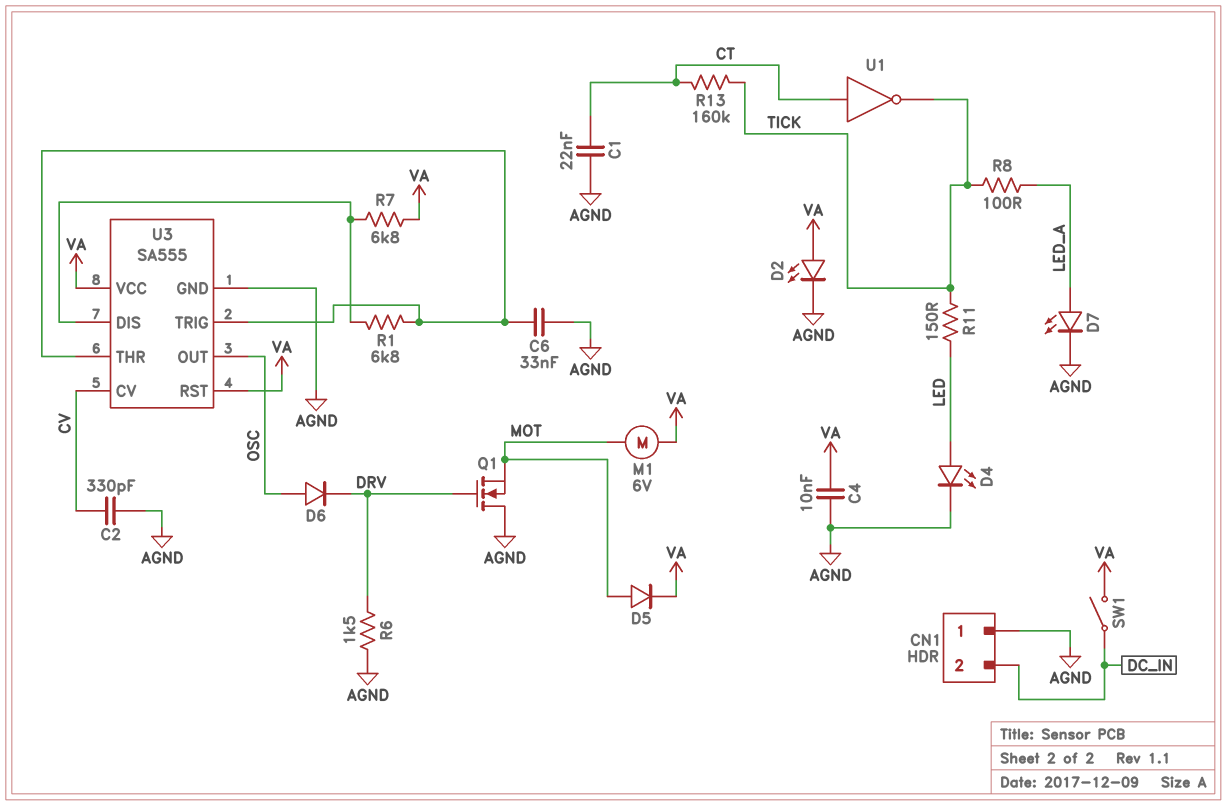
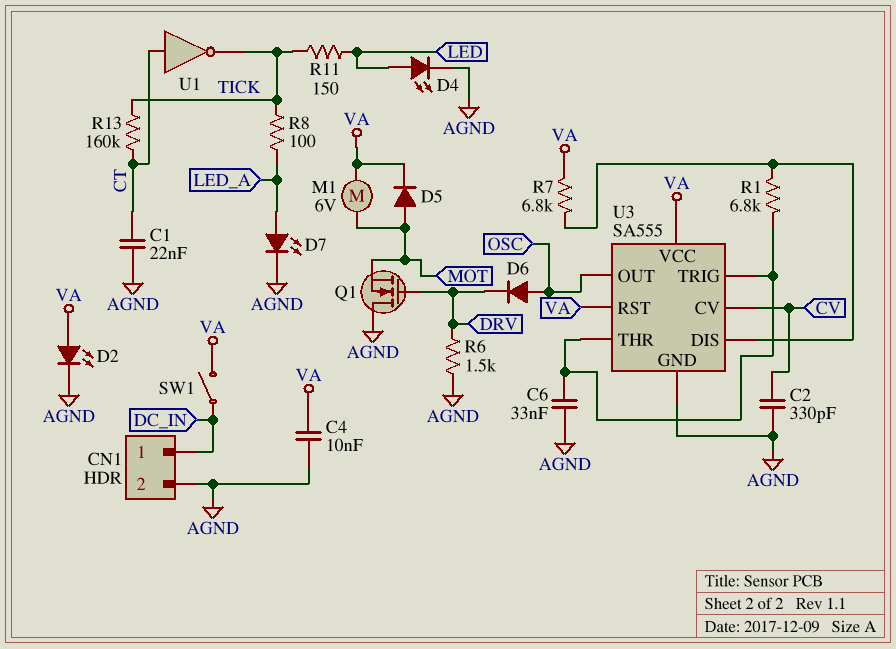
CN1 pin 1: AGND -> DC_IN
CN1 pin 2: DC_IN -> AGND

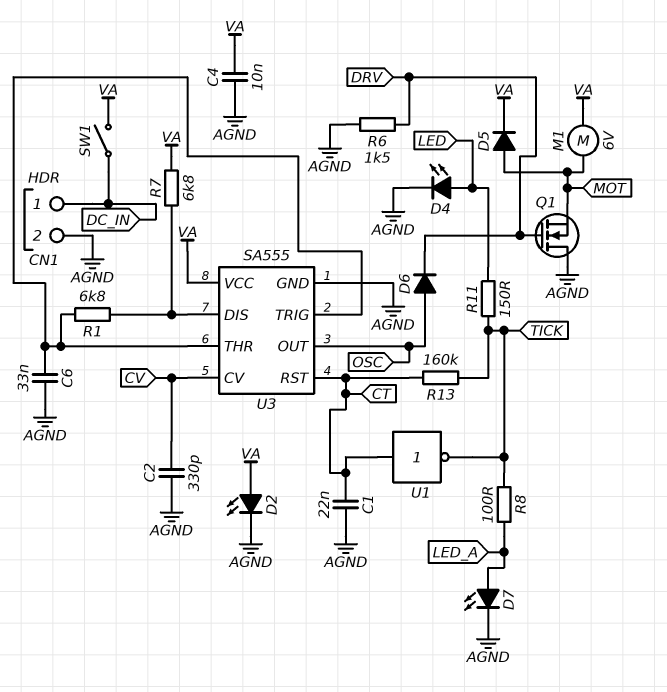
U3 pin RST: VA -> CT

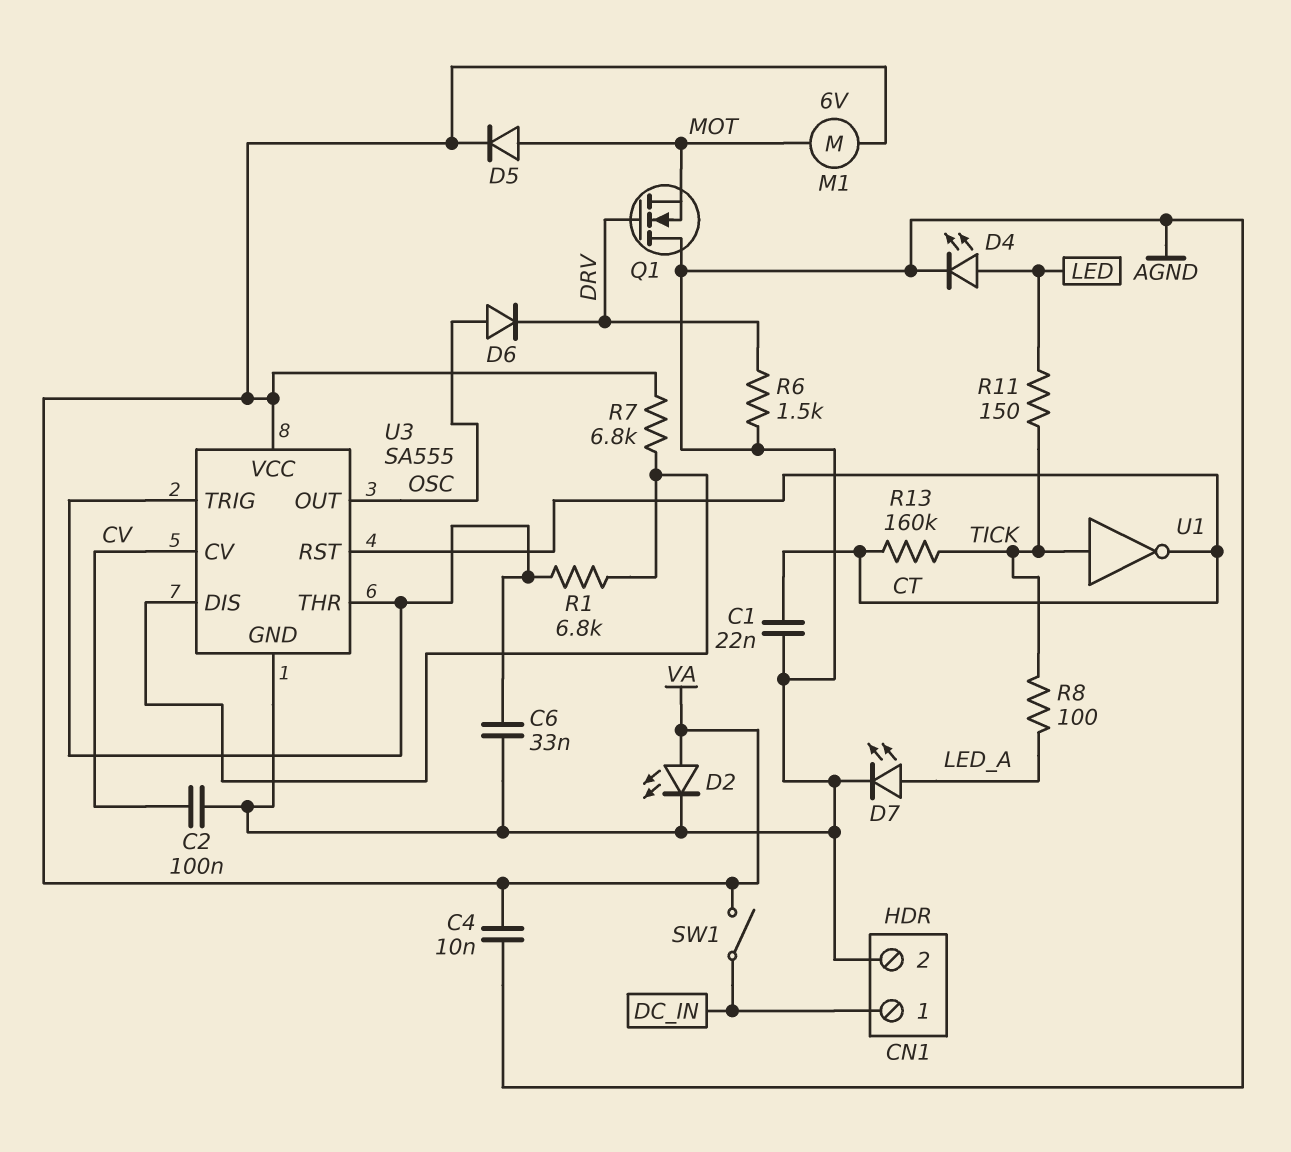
C2: 330pF (AGND, CV) -> 100nF (AGND, CV)
U1: NOT (in CT, out TICK) -> NOT (in TICK, out CT)

